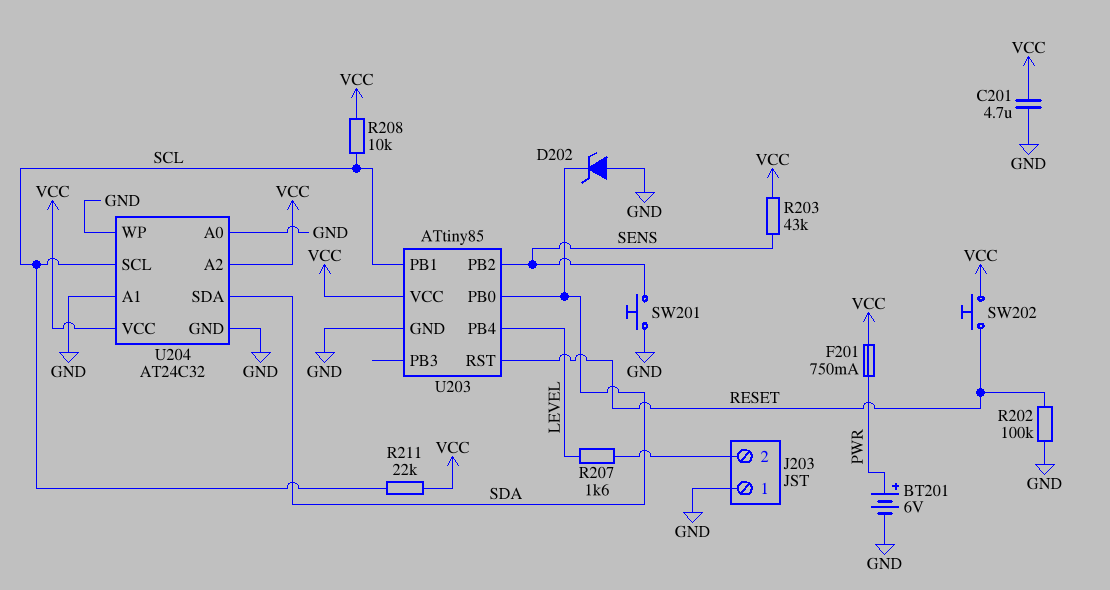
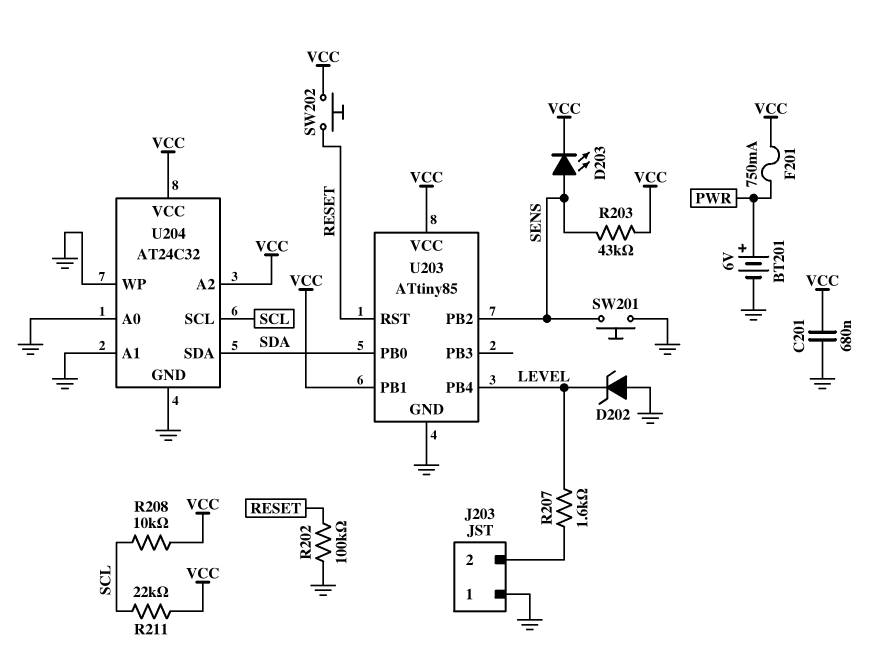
C201: 4.7uF (GND, VCC) -> 680nF (GND, VCC)
D202: zener (A GND, K SDA) -> zener (A GND, K LEVEL)
D203: none -> LED (A SENS, K VCC)
U203 pin PB1: SCL -> VCC

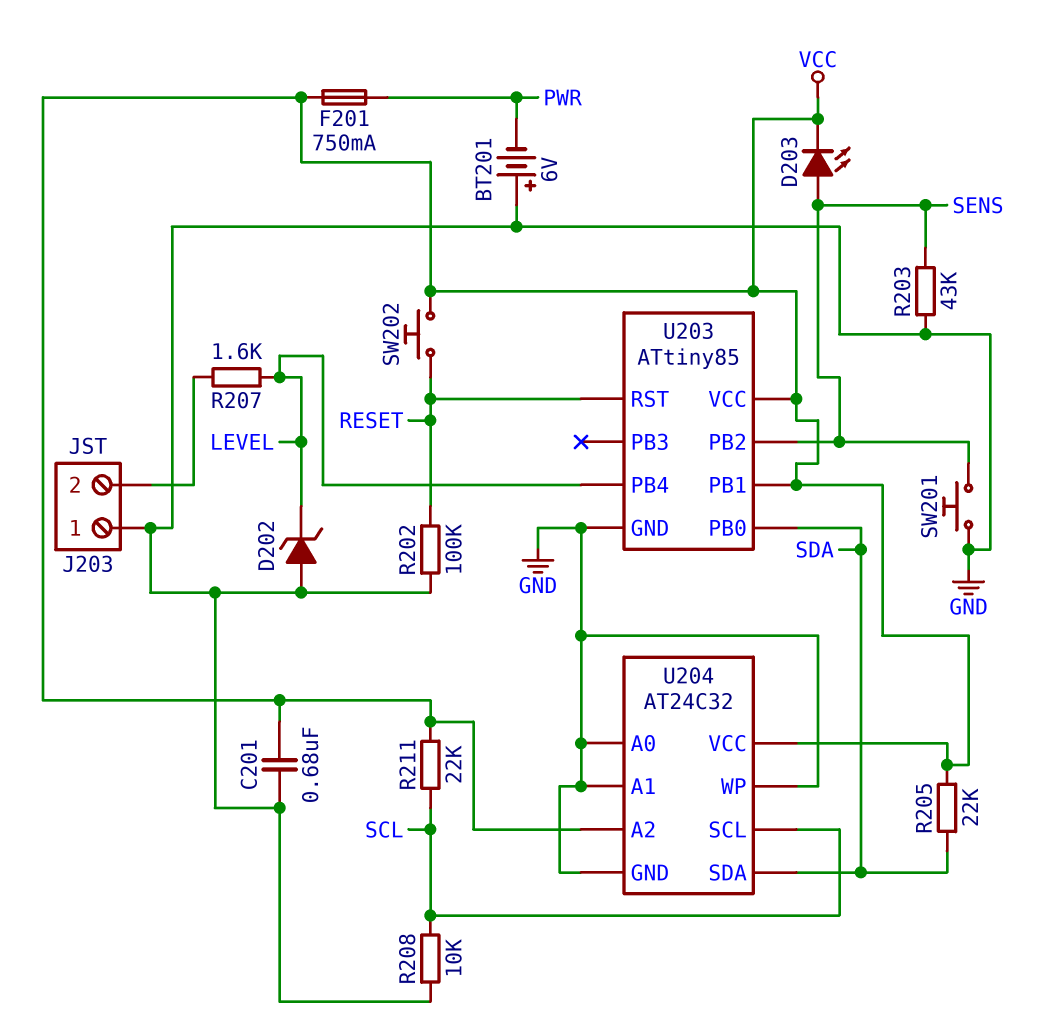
BT201: 6V (plus PWR, minus GND) -> 6V (plus GND, minus PWR)
R203: 43k (SENS, VCC) -> 43k (GND, SENS)
R205: none -> 22k (SDA, VCC)
R208: 10k (SCL, VCC) -> 10k (GND, SCL)

